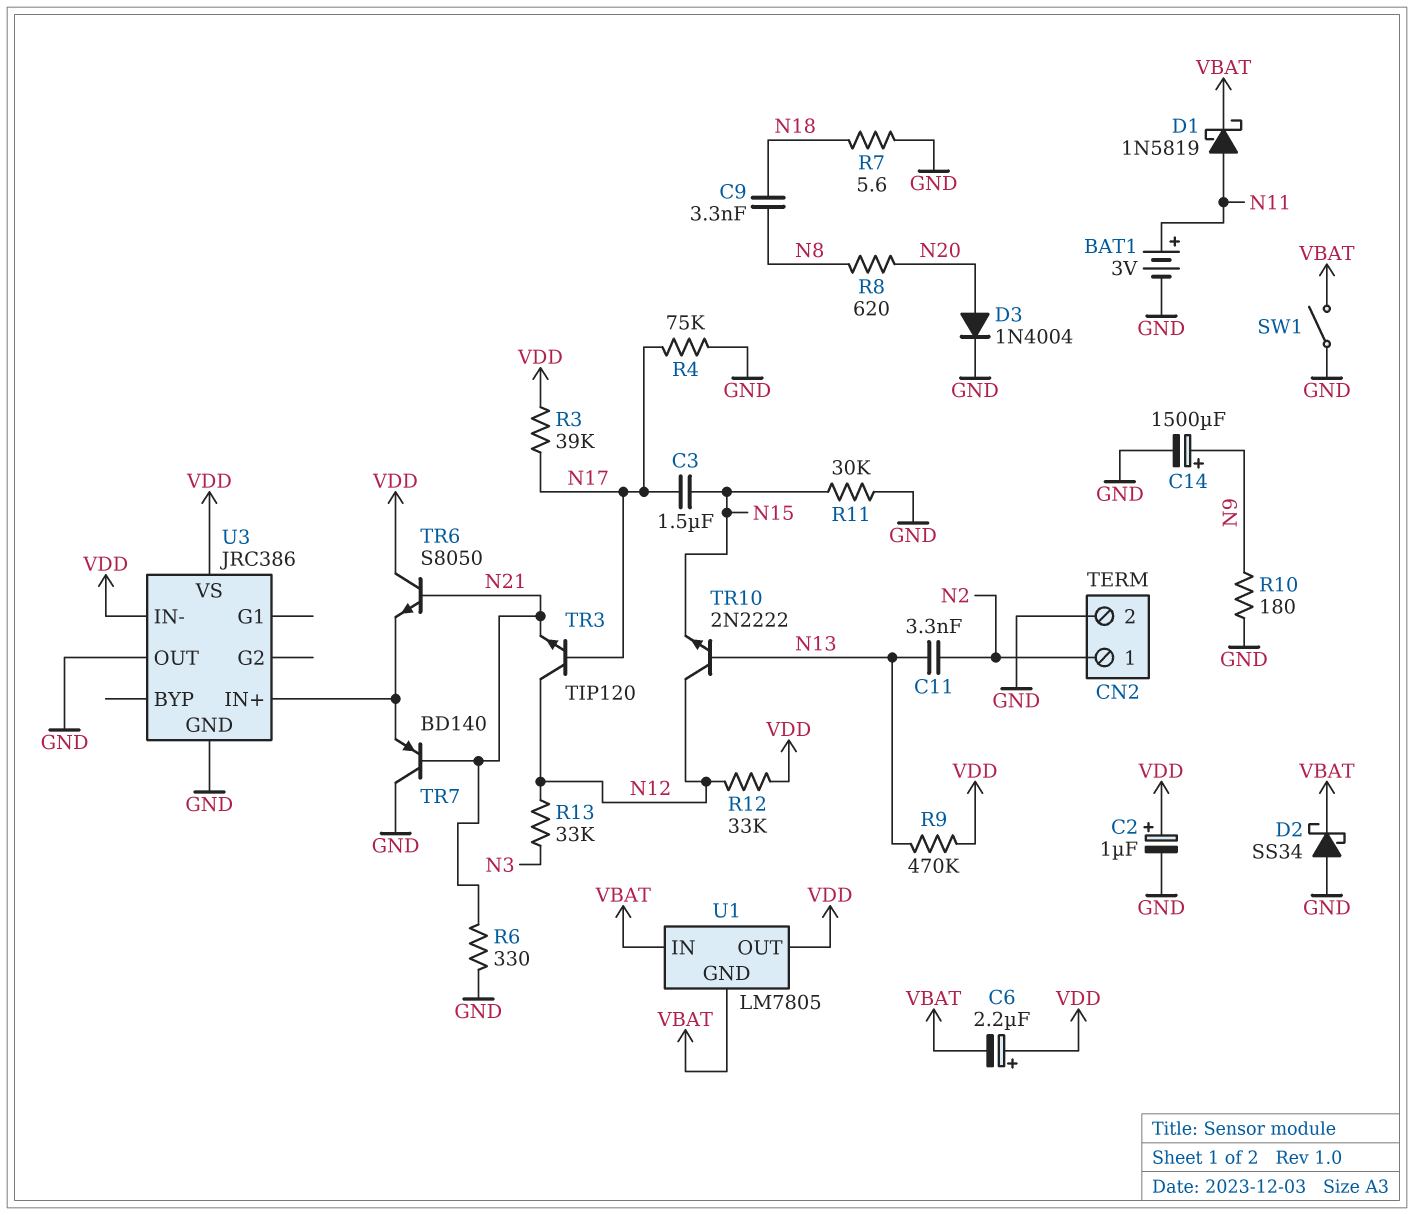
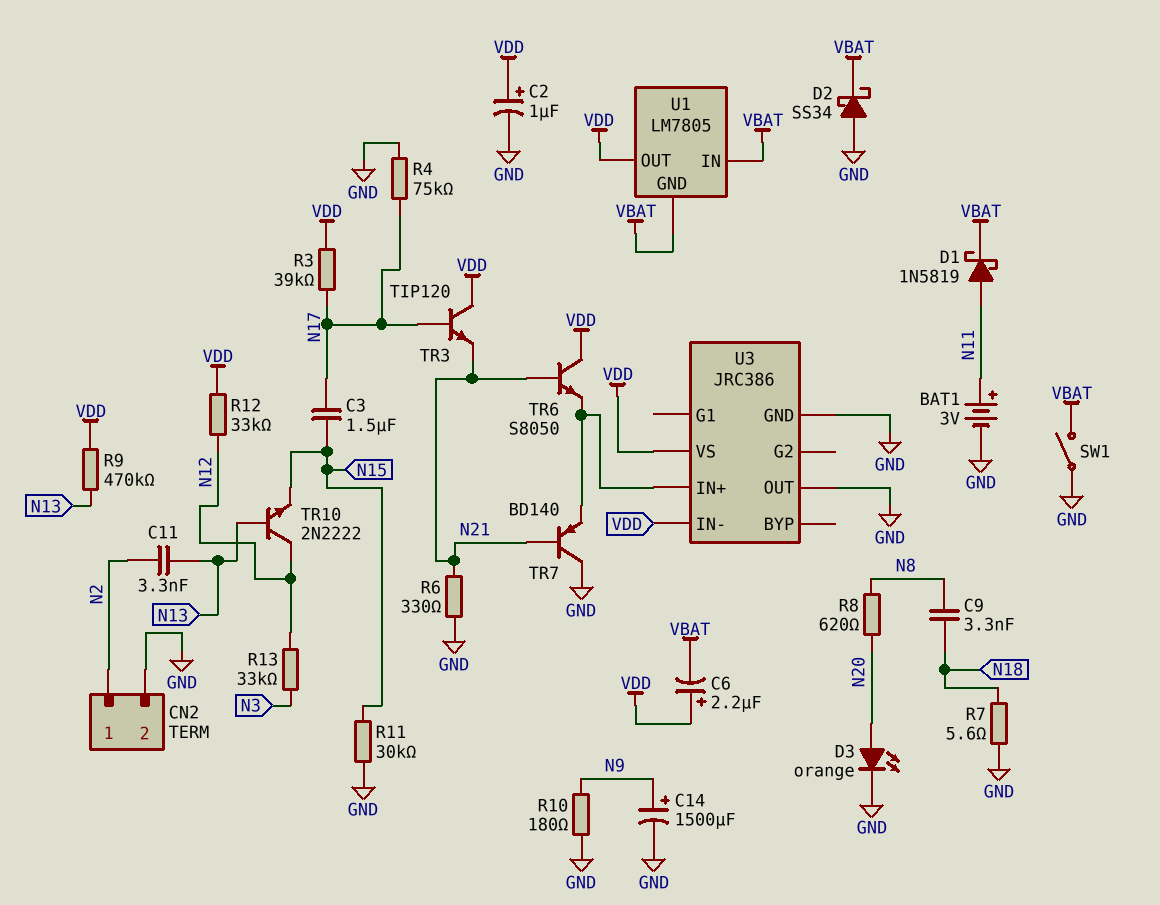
D3: diode 1N4004 (A N20, K GND) -> LED orange (A N20, K GND)
TR3: NPN TIP120 (B N17, C N12, E N21) -> NPN TIP120 (B N17, C VDD, E N21)

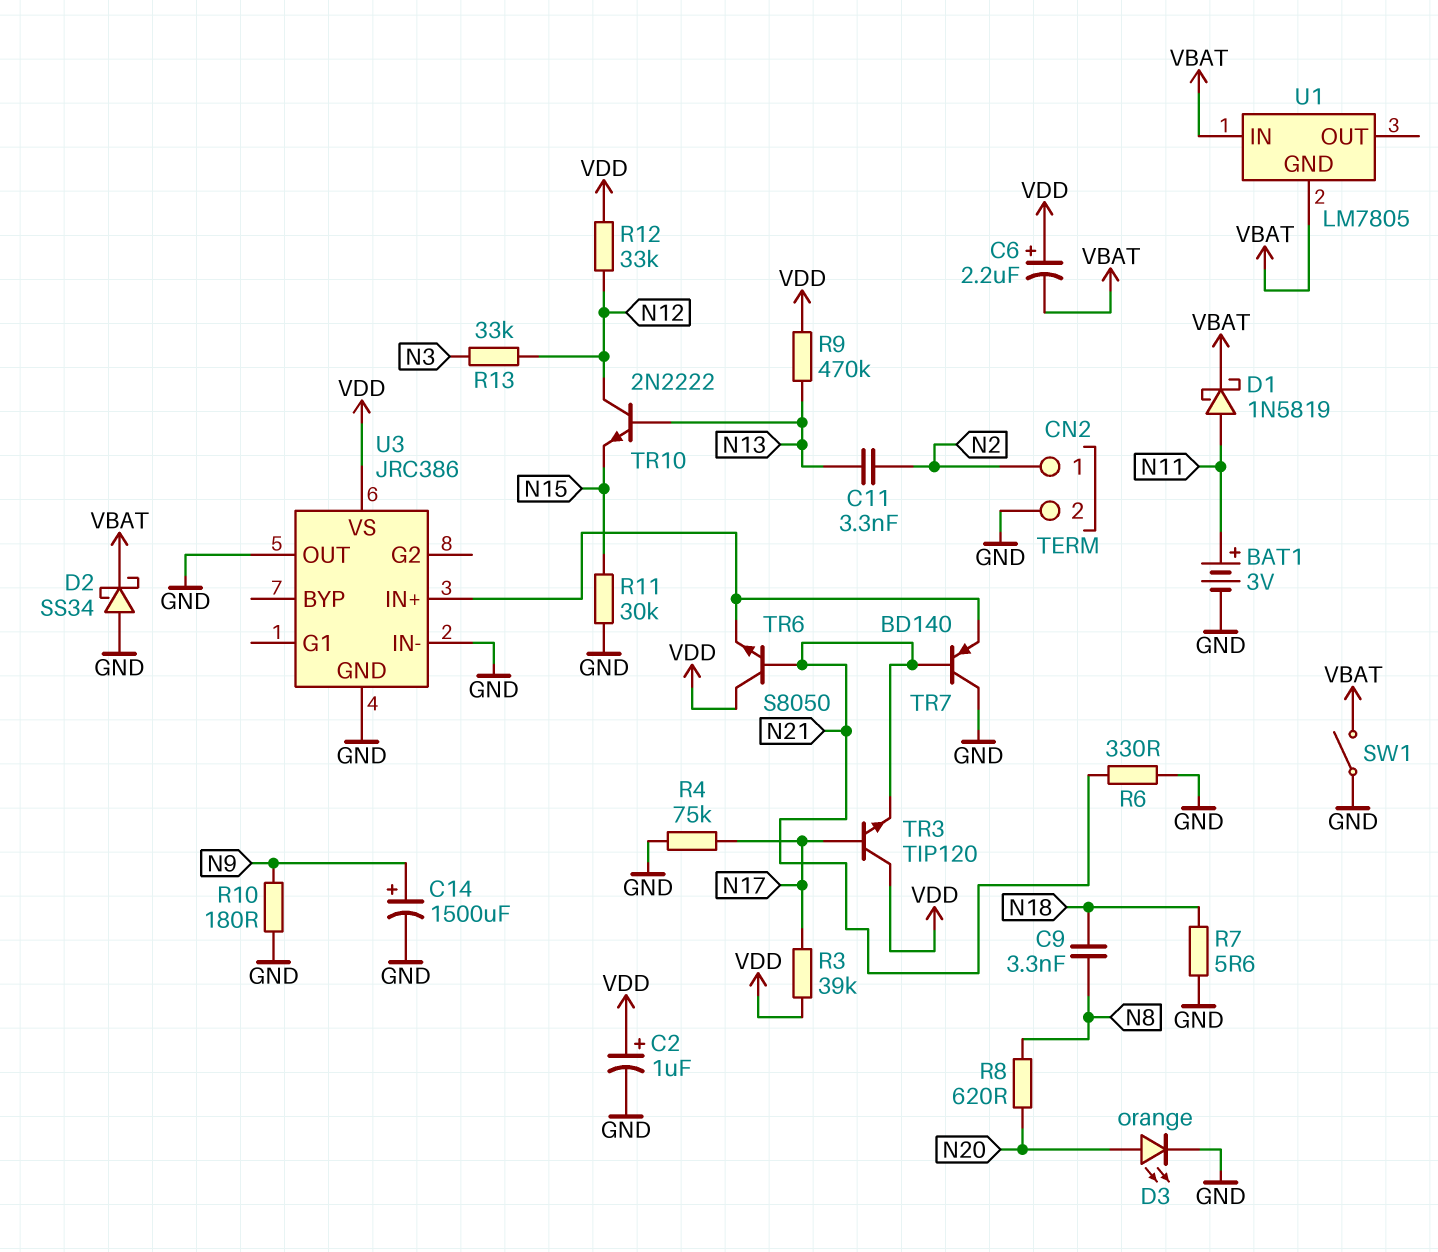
C3: 1.5uF (N15, N17) -> none
U1 pin OUT: VDD -> none
U3 pin IN-: VDD -> GND

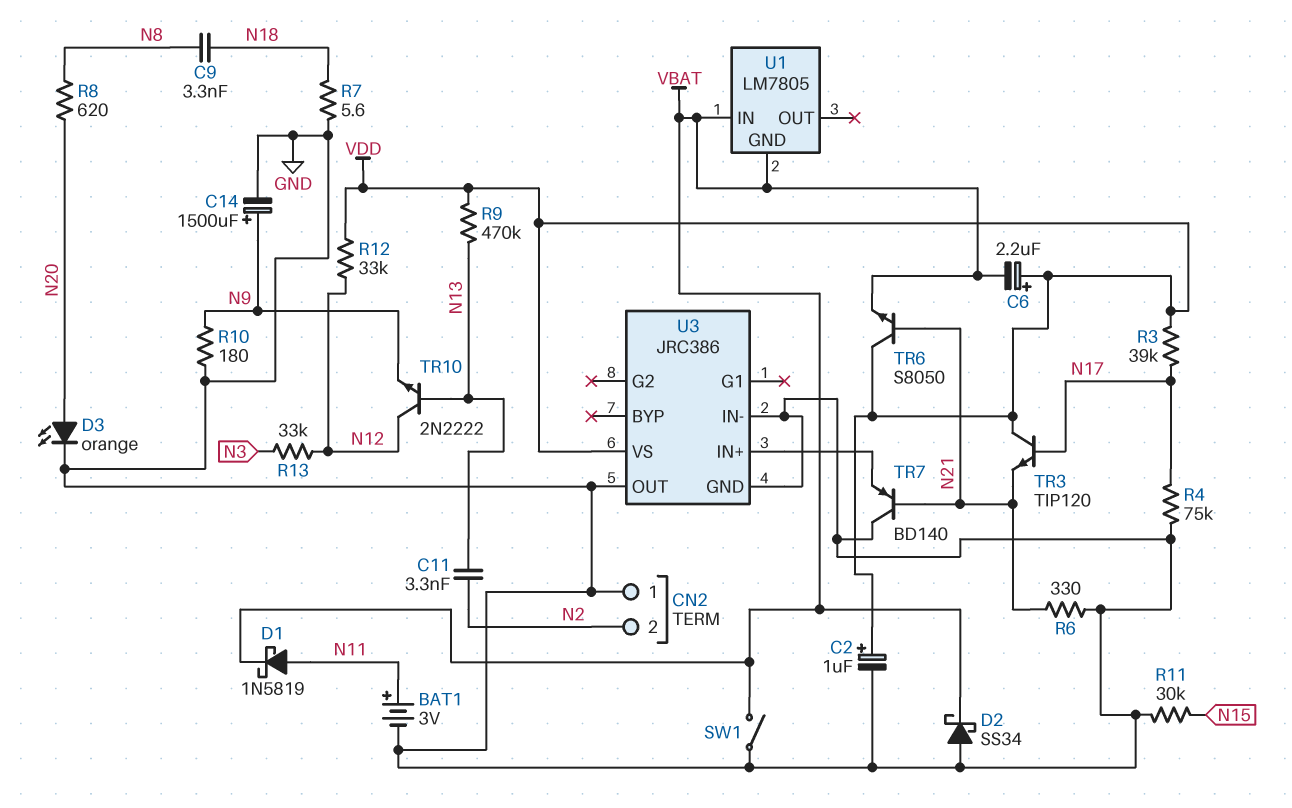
CN2 pin 1: N2 -> GND
CN2 pin 2: GND -> N2
TR6: NPN S8050 (B N21, C VDD, E U3/IN+) -> NPN S8050 (B N21, C VDD, E VBAT)
TR10: NPN 2N2222 (B N13, C N12, E N15) -> NPN 2N2222 (B N13, C N12, E N9)

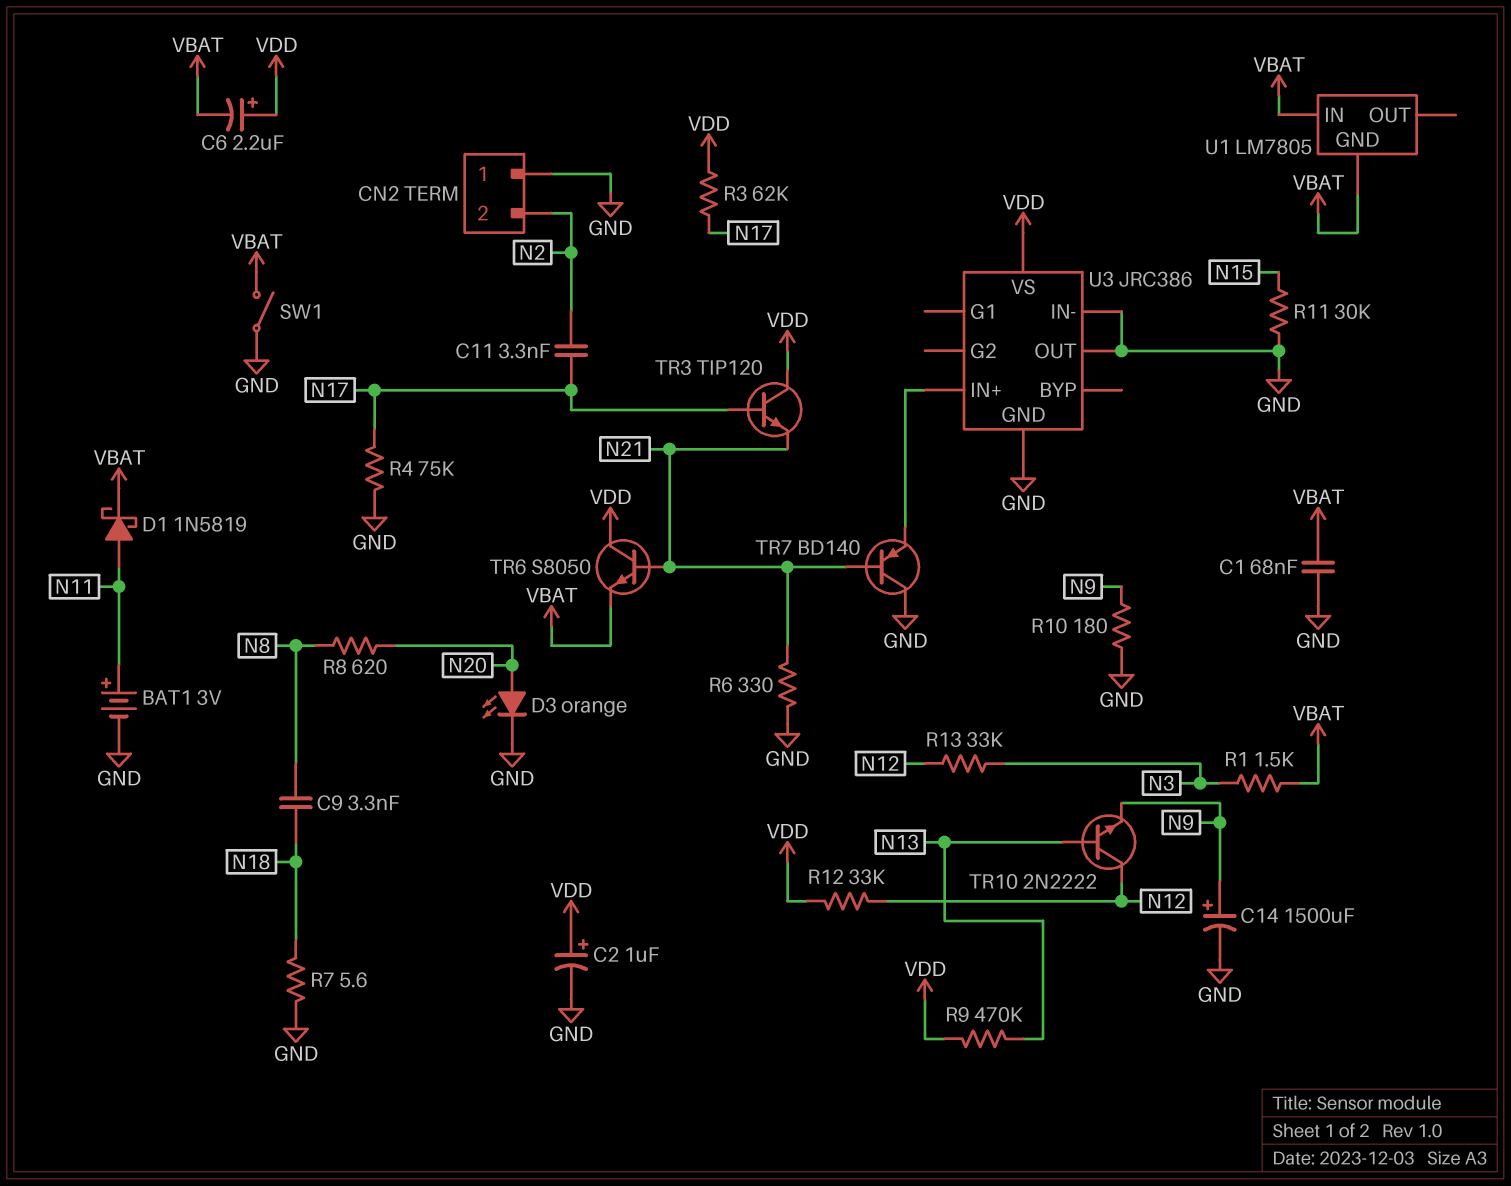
C1: none -> 68nF (GND, VBAT)
C11: 3.3nF (N2, N13) -> 3.3nF (N2, N17)
D2: schottky SS34 (A GND, K VBAT) -> none
R1: none -> 1.5k (N3, VBAT)
R3: 39k (N17, VDD) -> 62k (N17, VDD)

